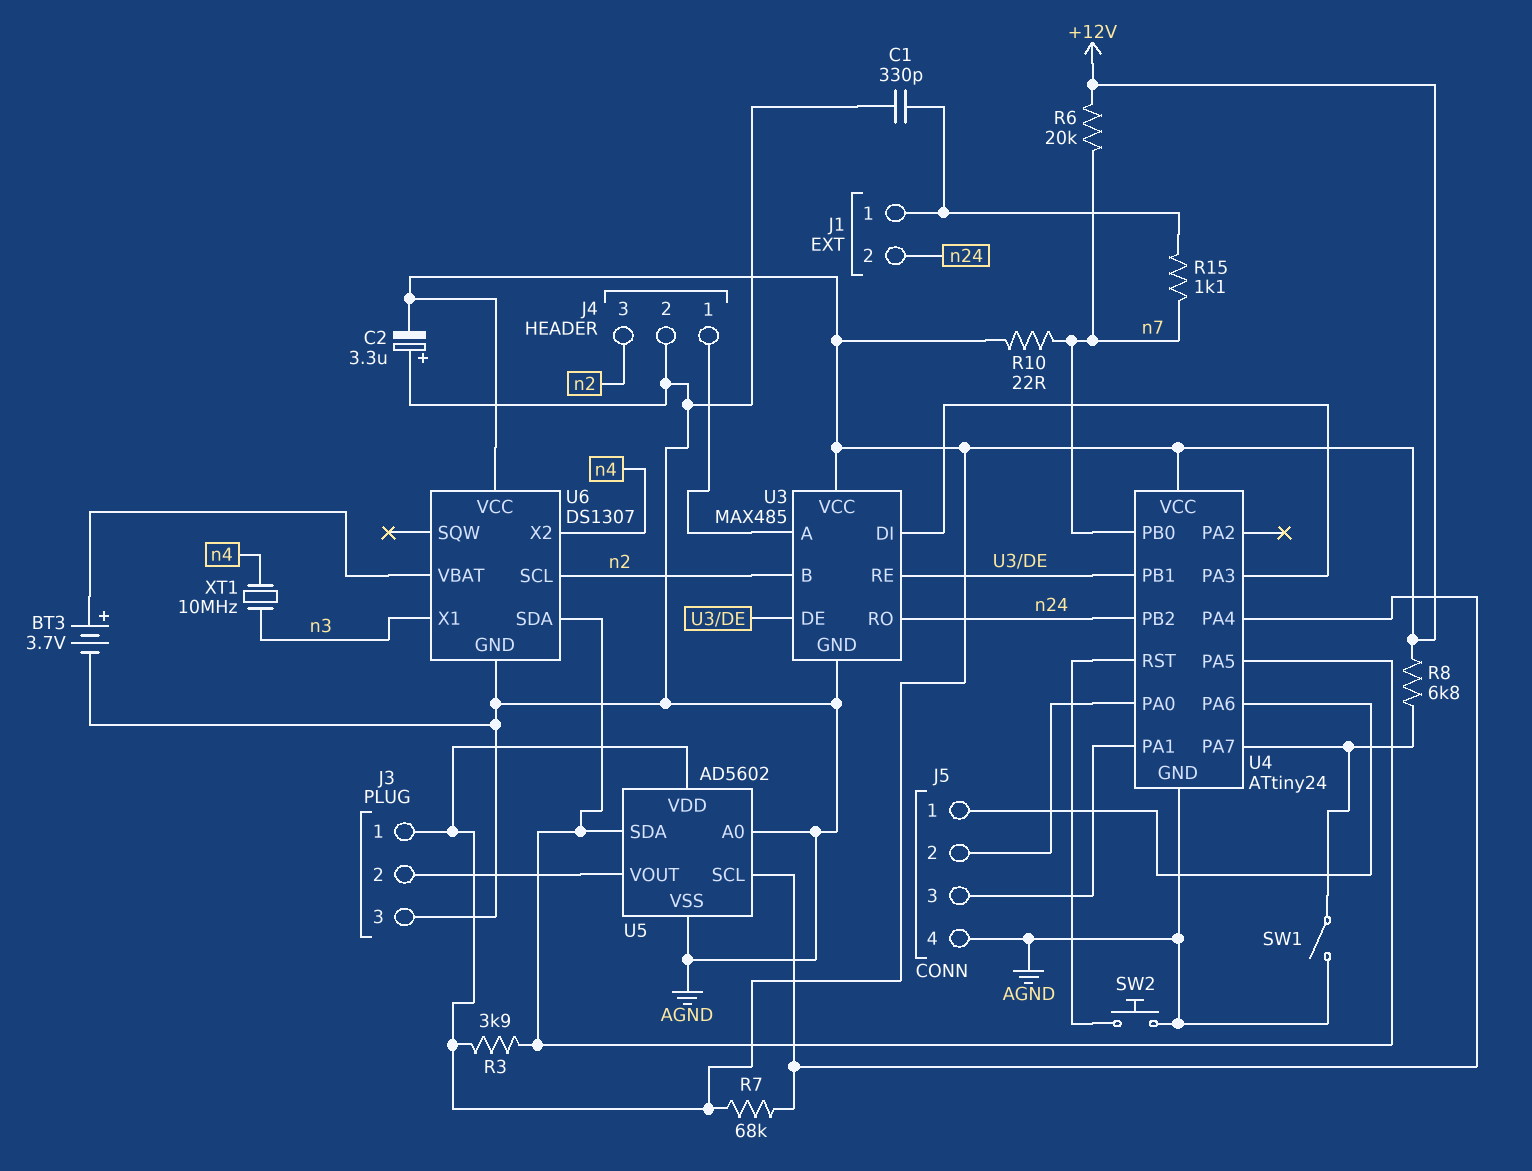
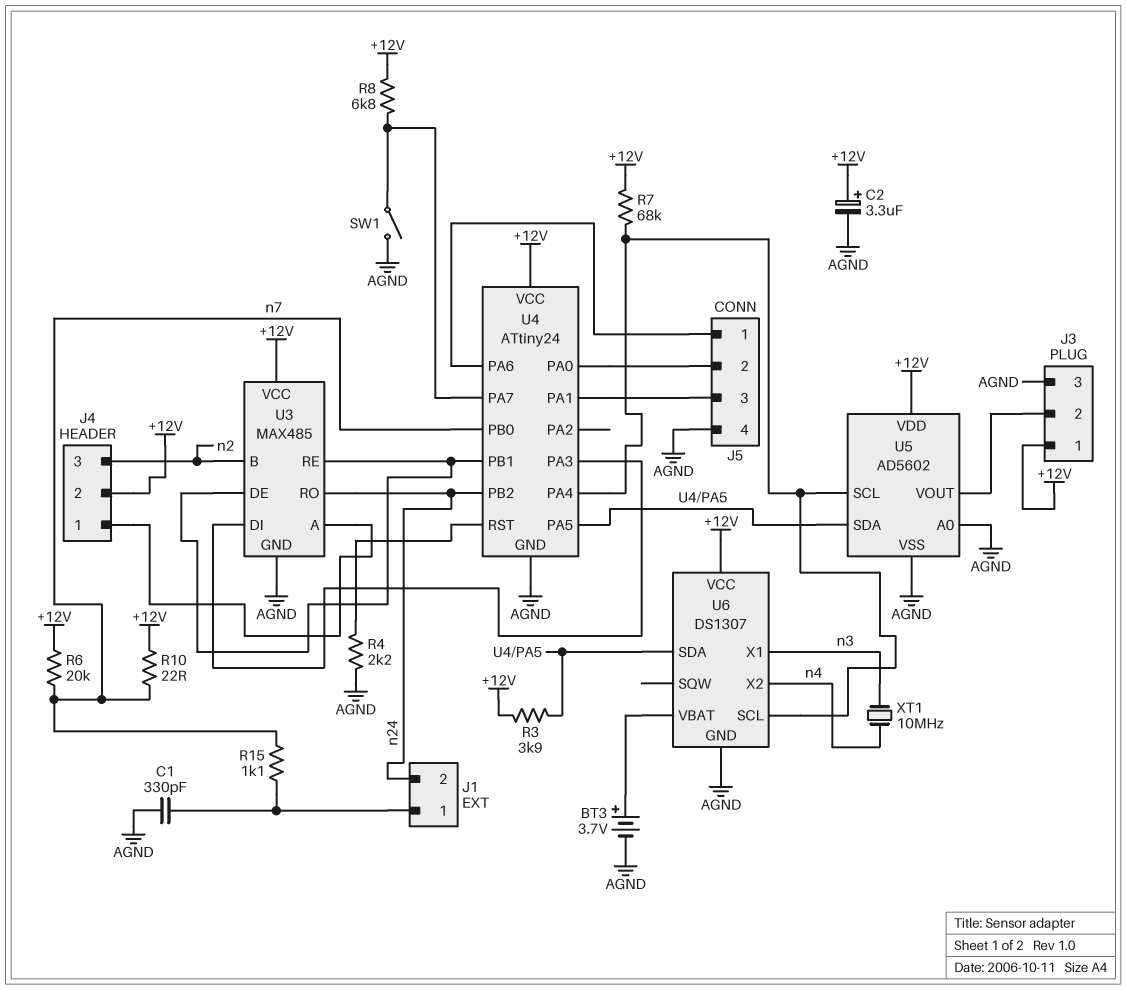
C2: 3.3uF (plus AGND, minus +12V) -> 3.3uF (plus +12V, minus AGND)
J4 pin 2: AGND -> +12V
R4: none -> 2.2k (AGND, U4/RST)
SW2: button (AGND, U4/RST) -> none
U6 pin SCL: n2 -> U4/PA4

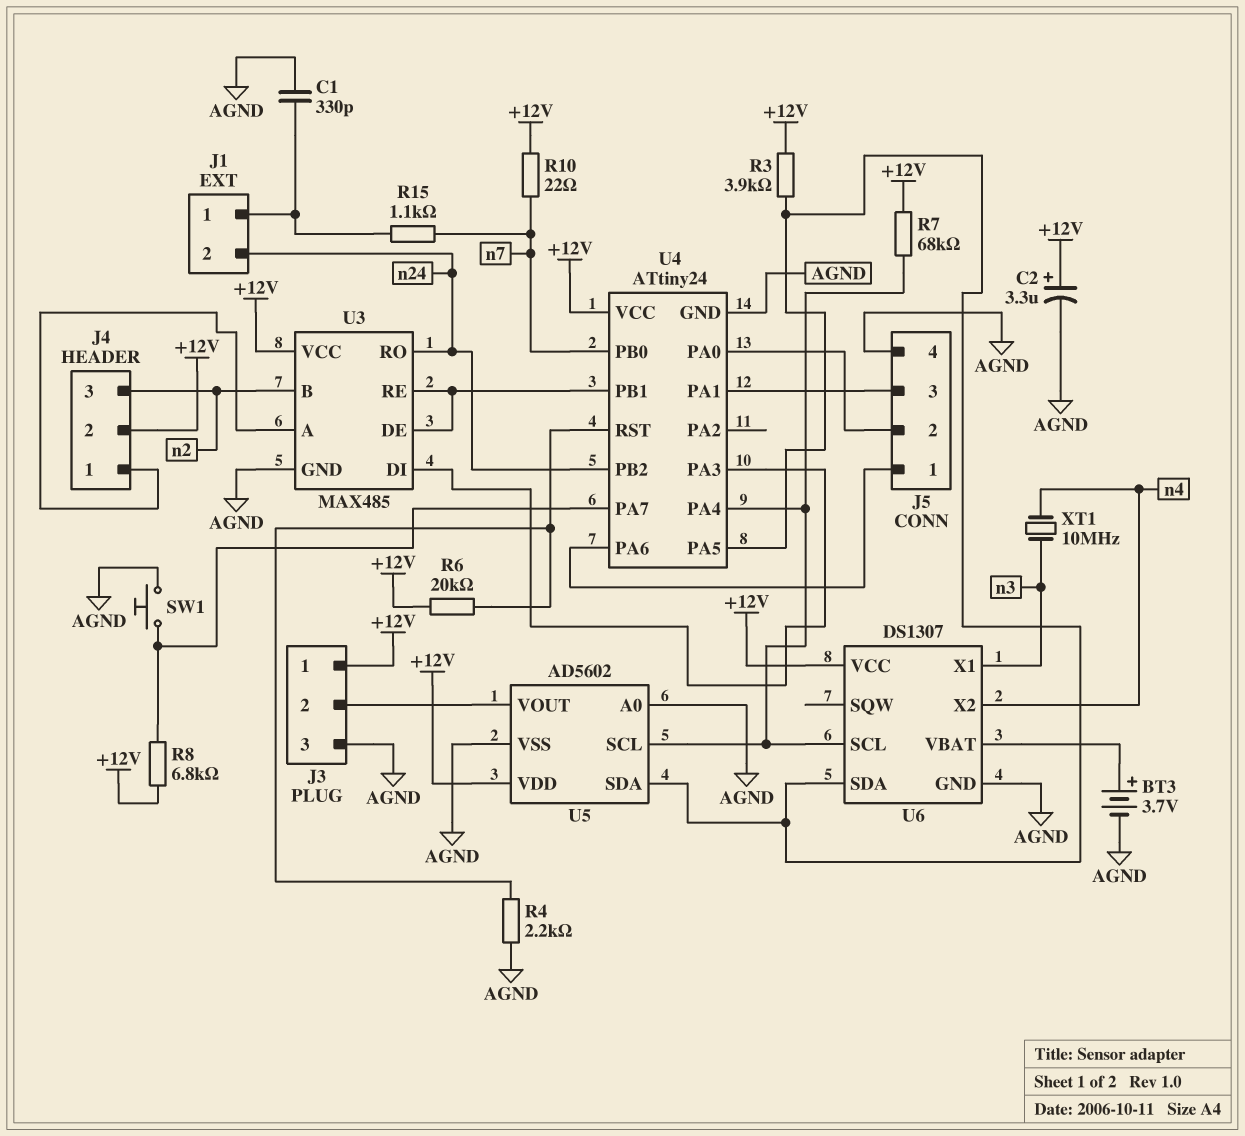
R6: 20k (+12V, n7) -> 20k (+12V, U4/RST)
SW1: switch (AGND, U4/PA7) -> button (AGND, U4/PA7)

